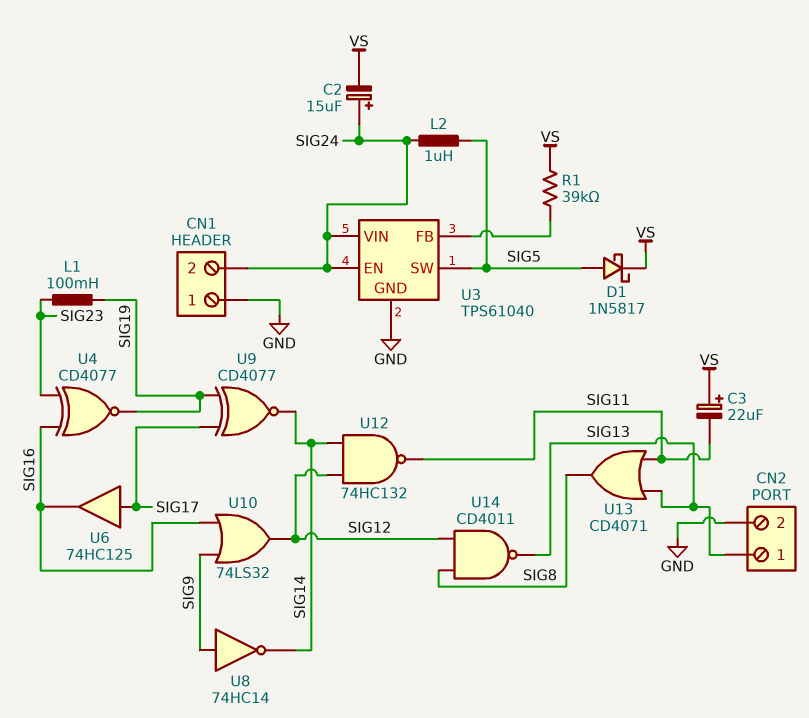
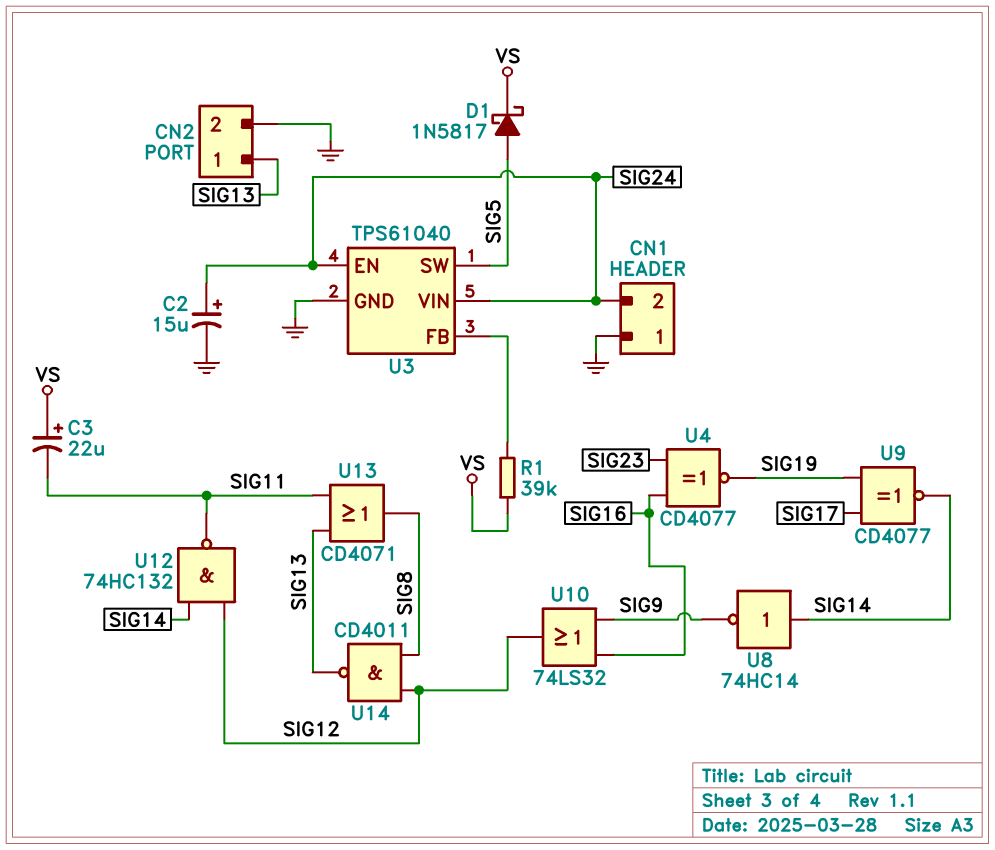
C2: 15uF (plus SIG24, minus VS) -> 15uF (plus SIG24, minus GND)
L1: 100mH (SIG19, SIG23) -> none
L2: 1uH (SIG5, SIG24) -> none
U6: buffer 74HC125 (in SIG17, out SIG16) -> none
U8: NOT 74HC14 (in SIG9, out SIG14) -> NOT 74HC14 (in SIG14, out SIG9)

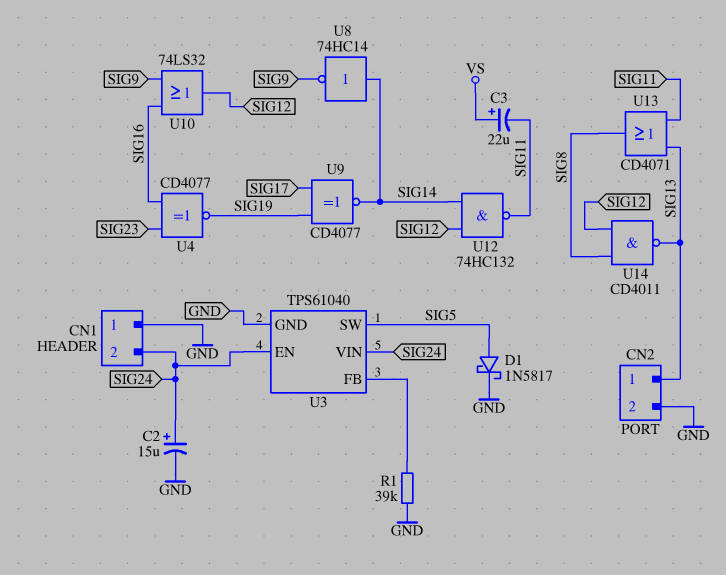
D1: schottky 1N5817 (A SIG5, K VS) -> schottky 1N5817 (A SIG5, K GND)
R1: 39k (U3/FB, VS) -> 39k (GND, U3/FB)

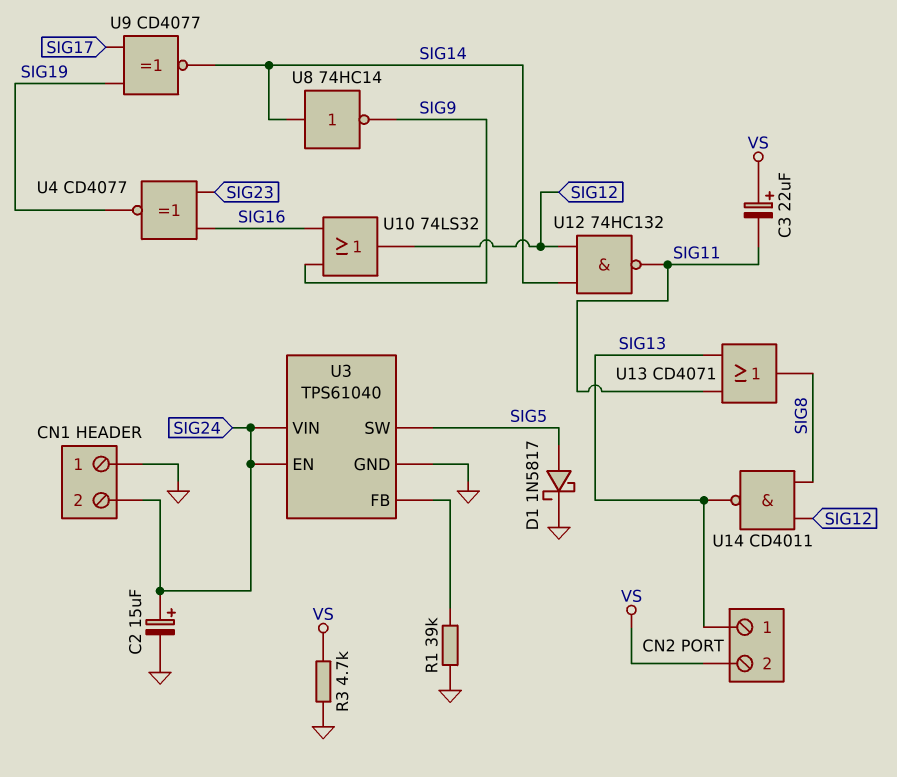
CN2 pin 2: GND -> VS
R3: none -> 4.7k (GND, VS)

